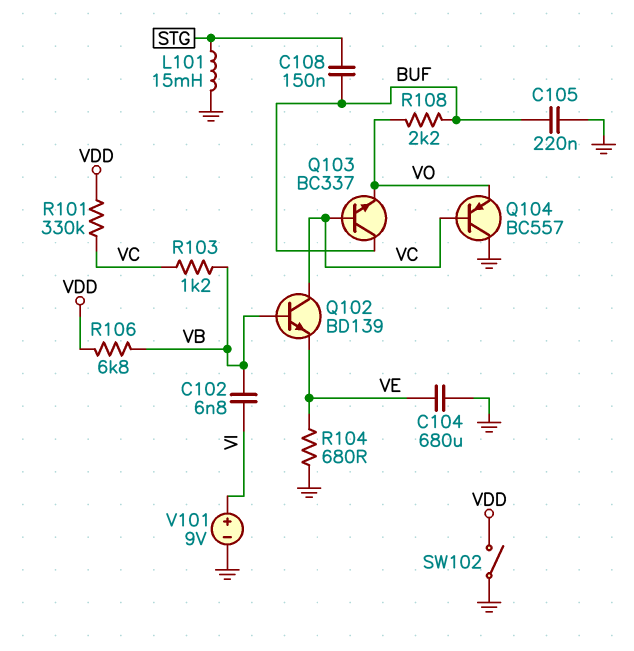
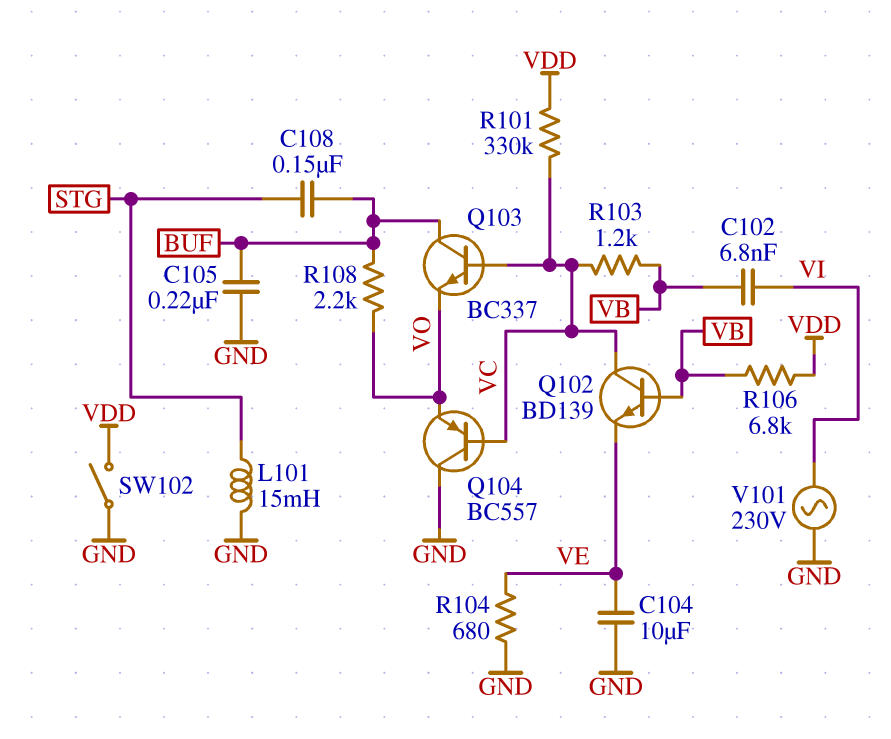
C104: 680uF (GND, VE) -> 10uF (GND, VE)
V101: 9V (plus VI, minus GND) -> AC 230V (GND, VI)

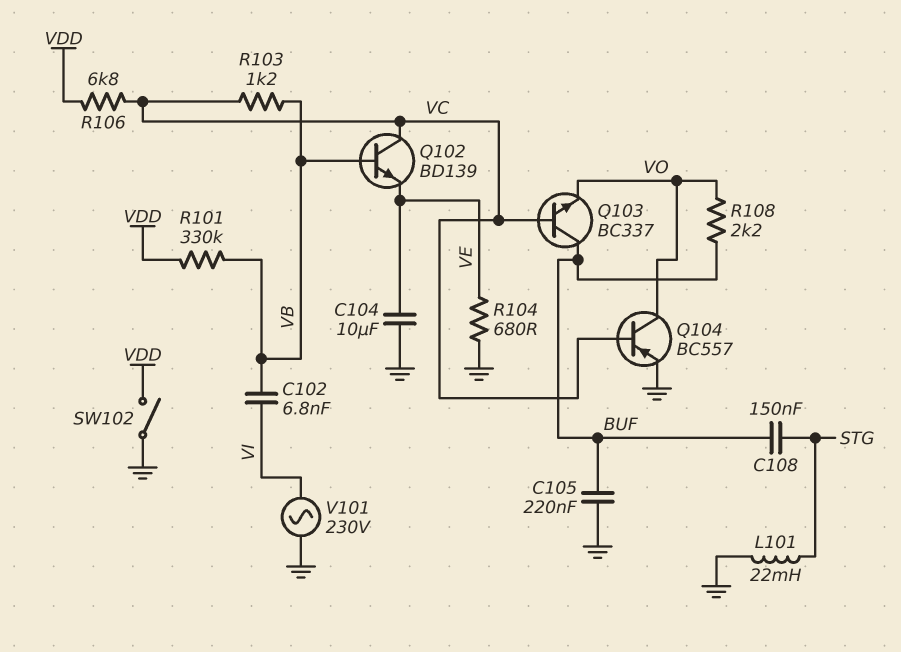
L101: 15mH (GND, STG) -> 22mH (GND, STG)
Q104: PNP BC557 (B VC, C GND, E VO) -> PNP BC557 (B VC, C VO, E GND)
R101: 330k (VC, VDD) -> 330k (VB, VDD)
R106: 6.8k (VB, VDD) -> 6.8k (VC, VDD)

